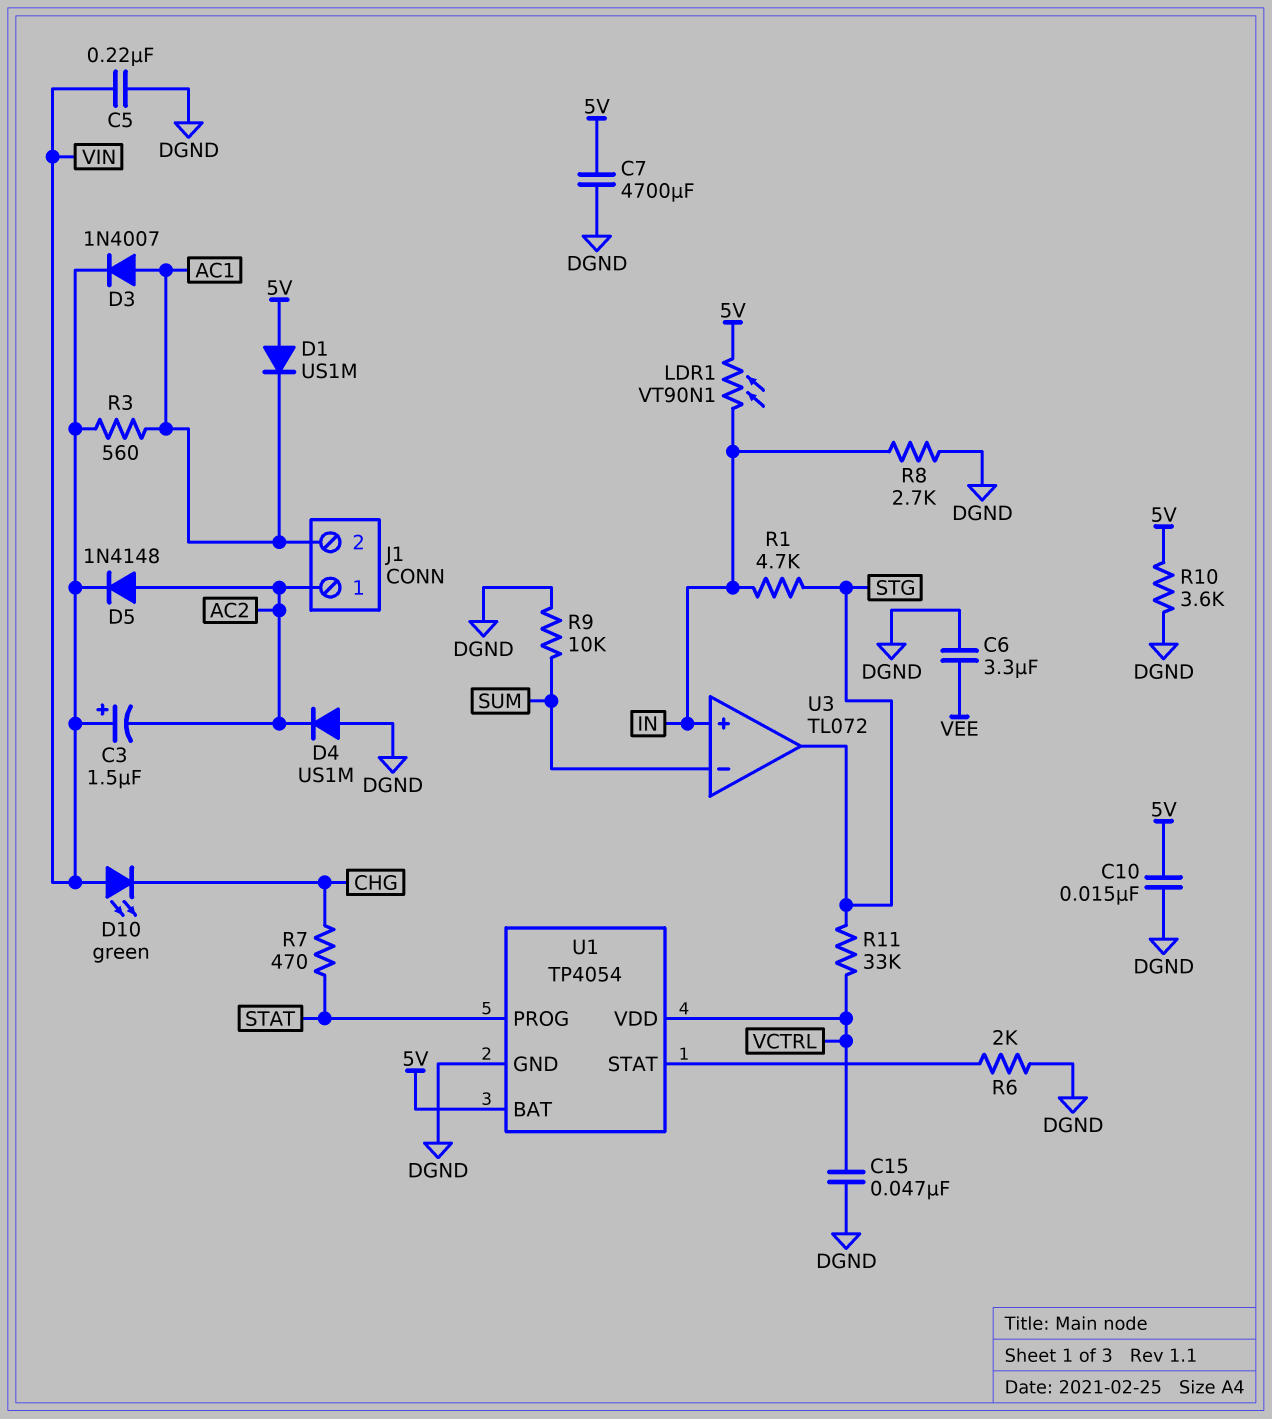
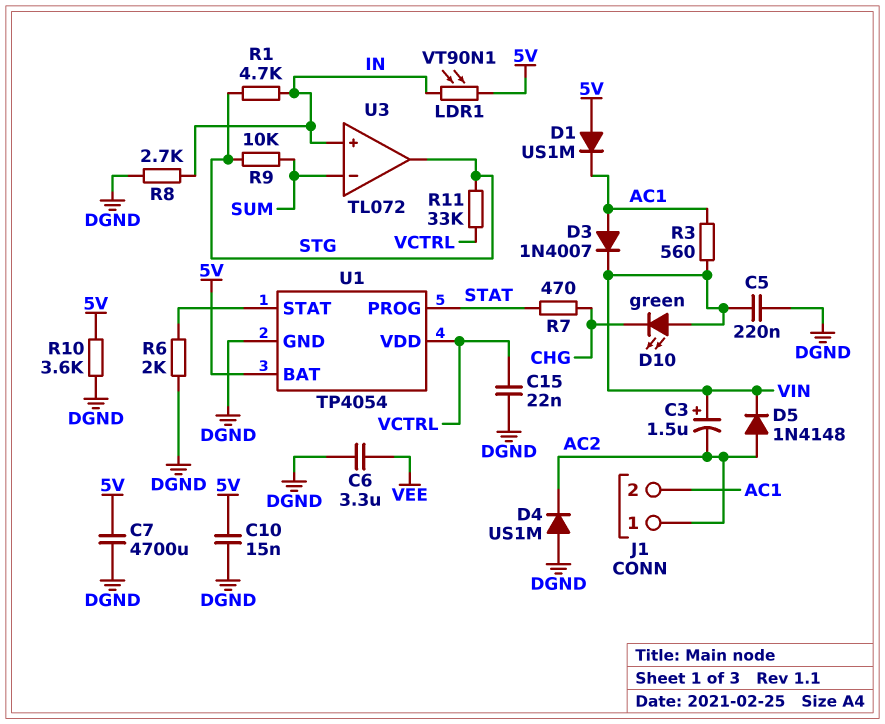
C15: 47nF (DGND, VCTRL) -> 22nF (DGND, VCTRL)
R9: 10k (DGND, SUM) -> 10k (STG, SUM)

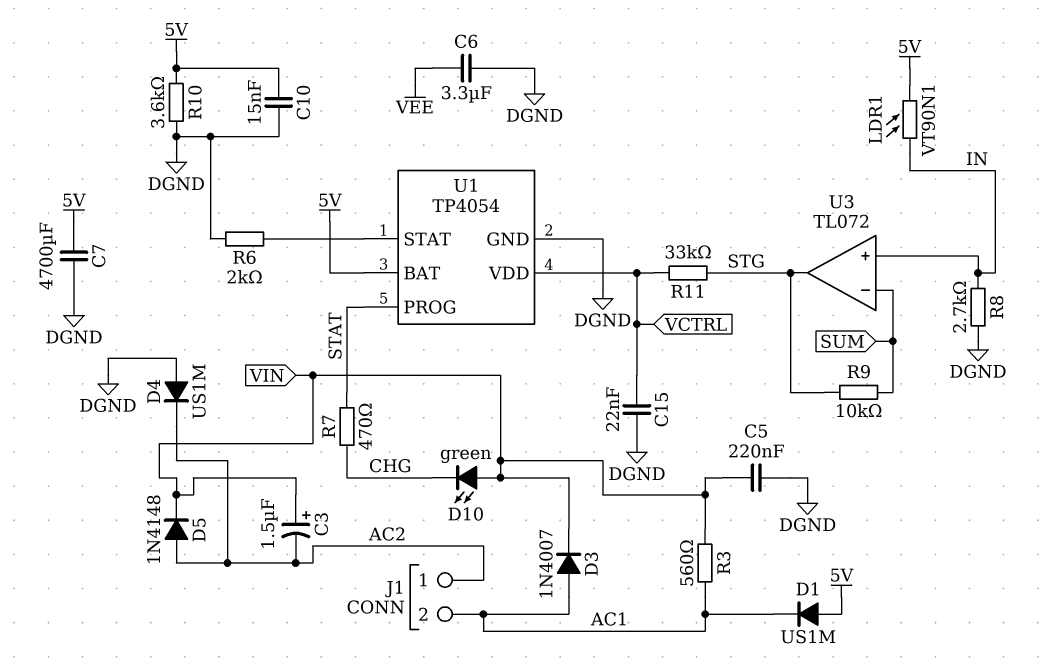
R1: 4.7k (IN, STG) -> none

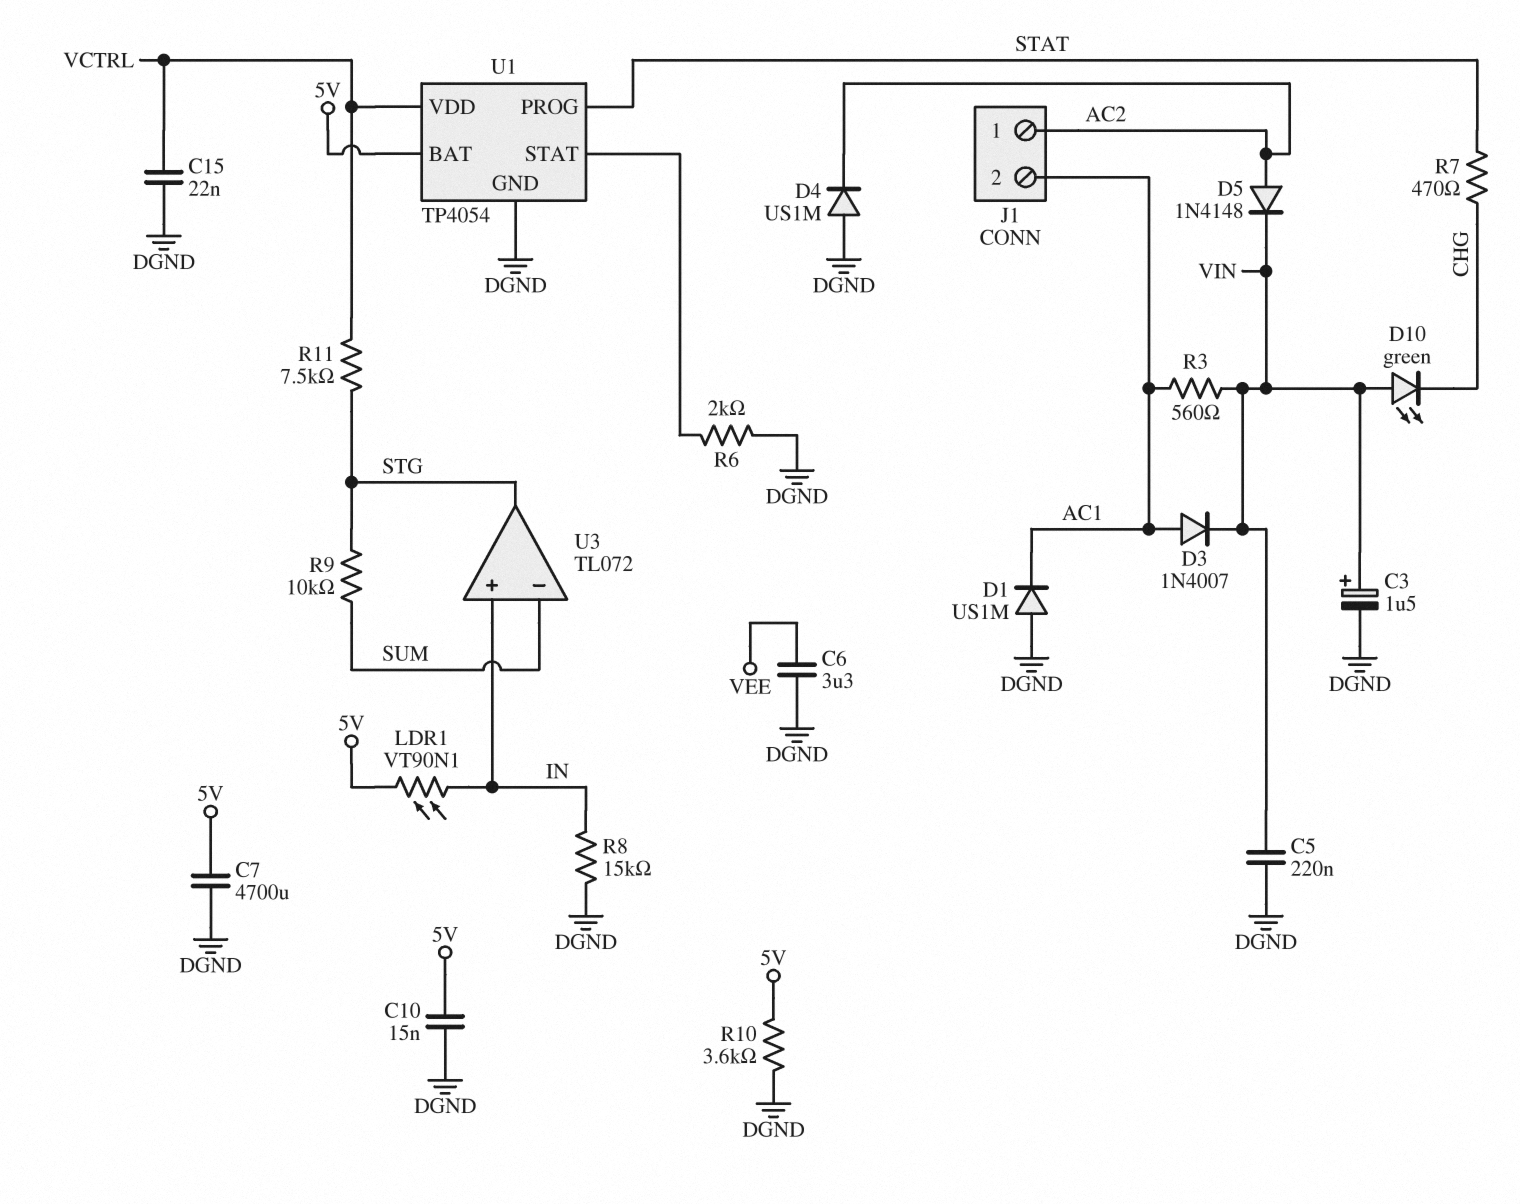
C3: 1.5uF (plus VIN, minus AC2) -> 1.5uF (plus VIN, minus DGND)
D1: diode US1M (A 5V, K AC1) -> diode US1M (A DGND, K AC1)
R8: 2.7k (DGND, IN) -> 15k (DGND, IN)
R11: 33k (STG, VCTRL) -> 7.5k (STG, VCTRL)

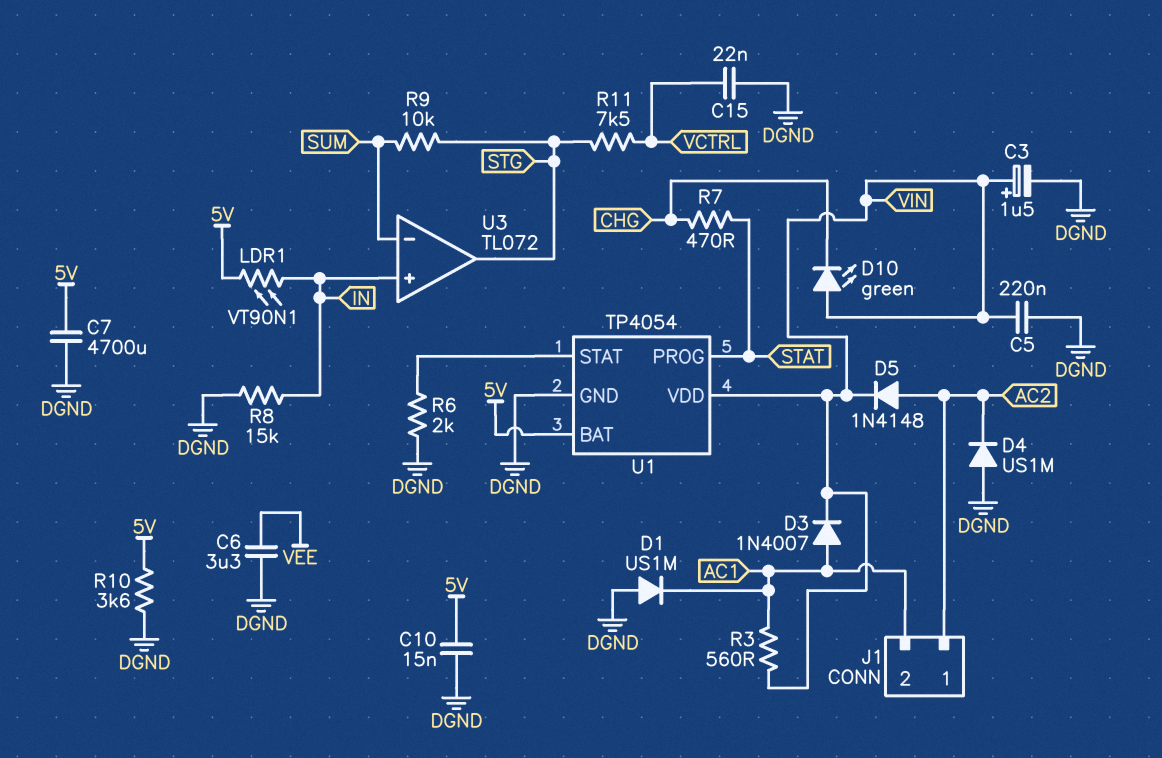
U1 pin VDD: VCTRL -> VIN

